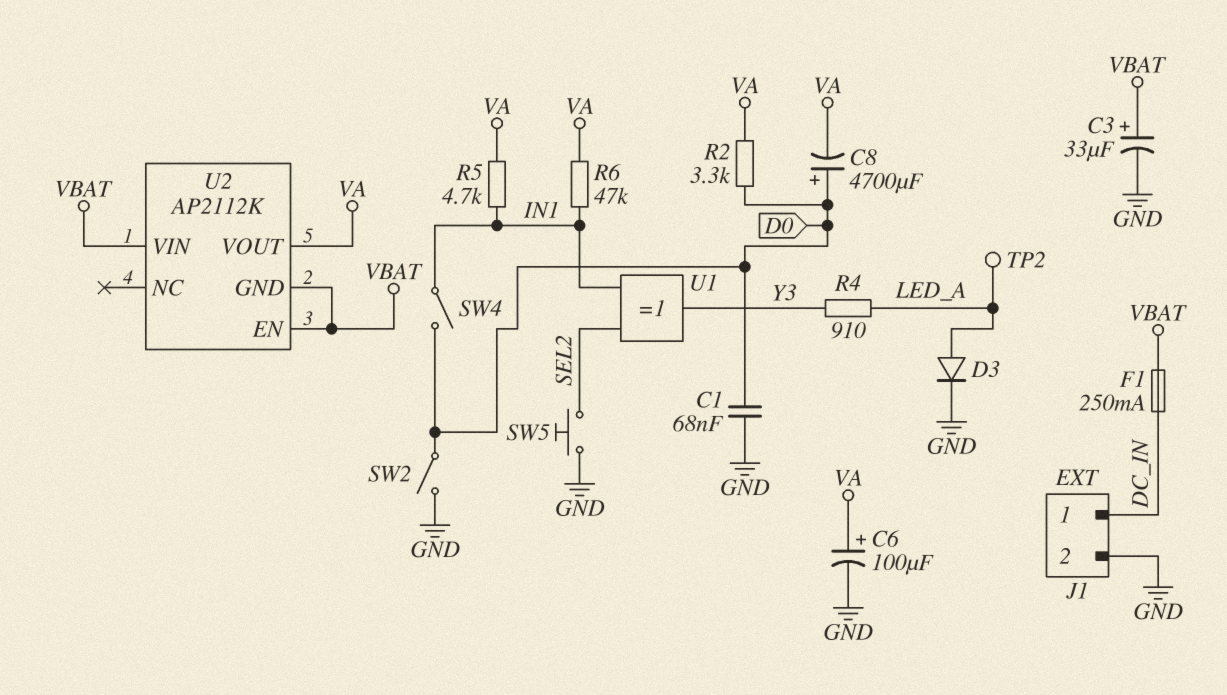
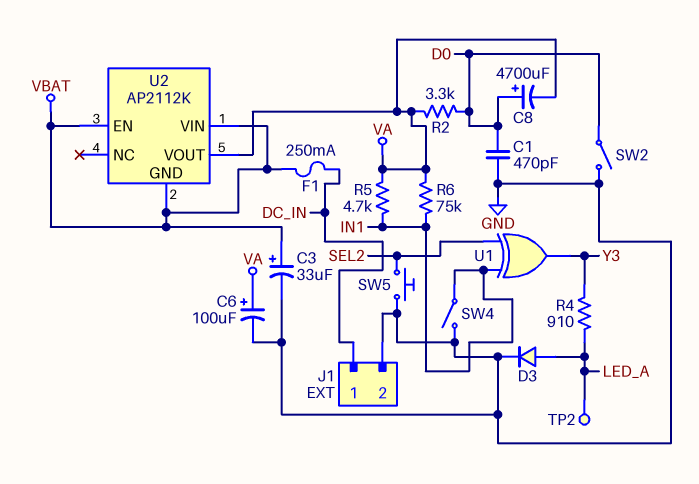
C1: 68nF (D0, GND) -> 470pF (D0, GND)
R6: 47k (IN1, VA) -> 75k (IN1, VA)
SW4: switch (D0, IN1) -> switch (GND, IN1)

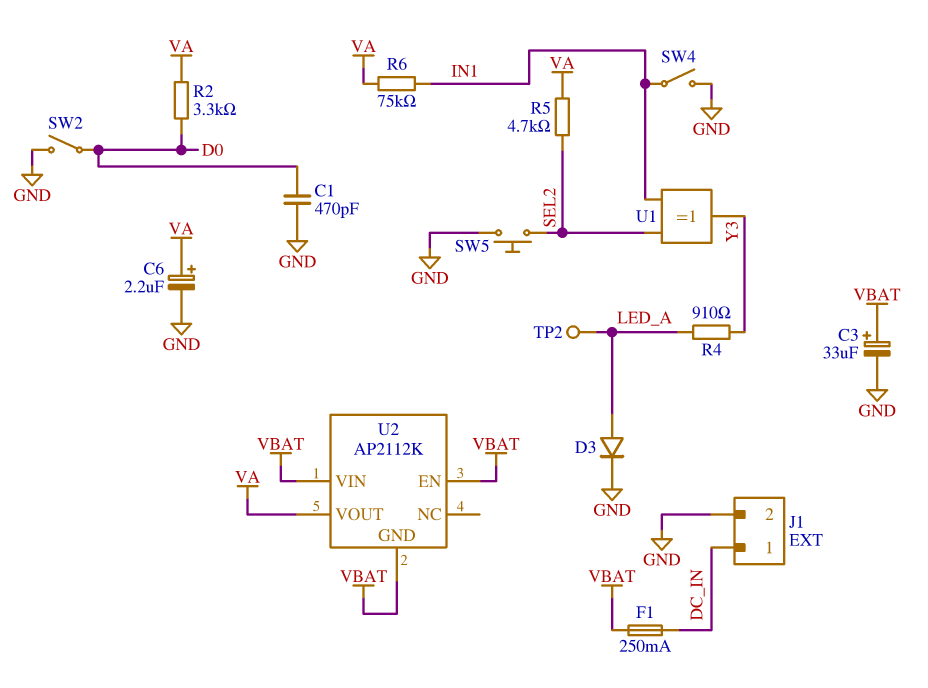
C6: 100uF (plus VA, minus GND) -> 2.2uF (plus VA, minus GND)
C8: 4700uF (plus D0, minus VA) -> none
R5: 4.7k (IN1, VA) -> 4.7k (SEL2, VA)

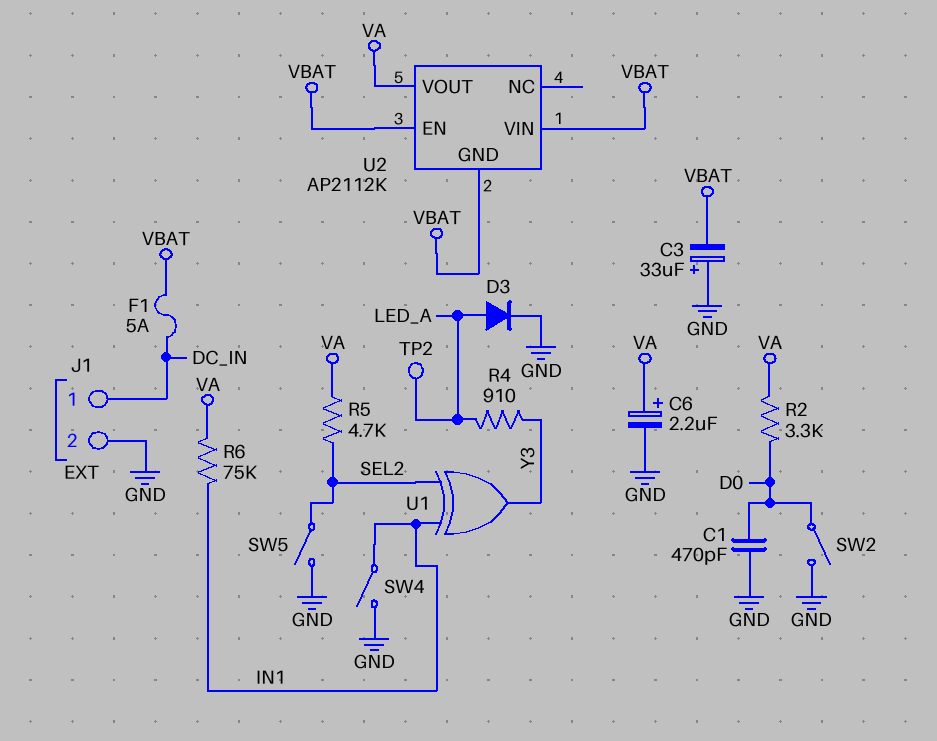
C3: 33uF (plus VBAT, minus GND) -> 33uF (plus GND, minus VBAT)
F1: 250mA (DC_IN, VBAT) -> 5A (DC_IN, VBAT)
SW5: button (GND, SEL2) -> switch (GND, SEL2)

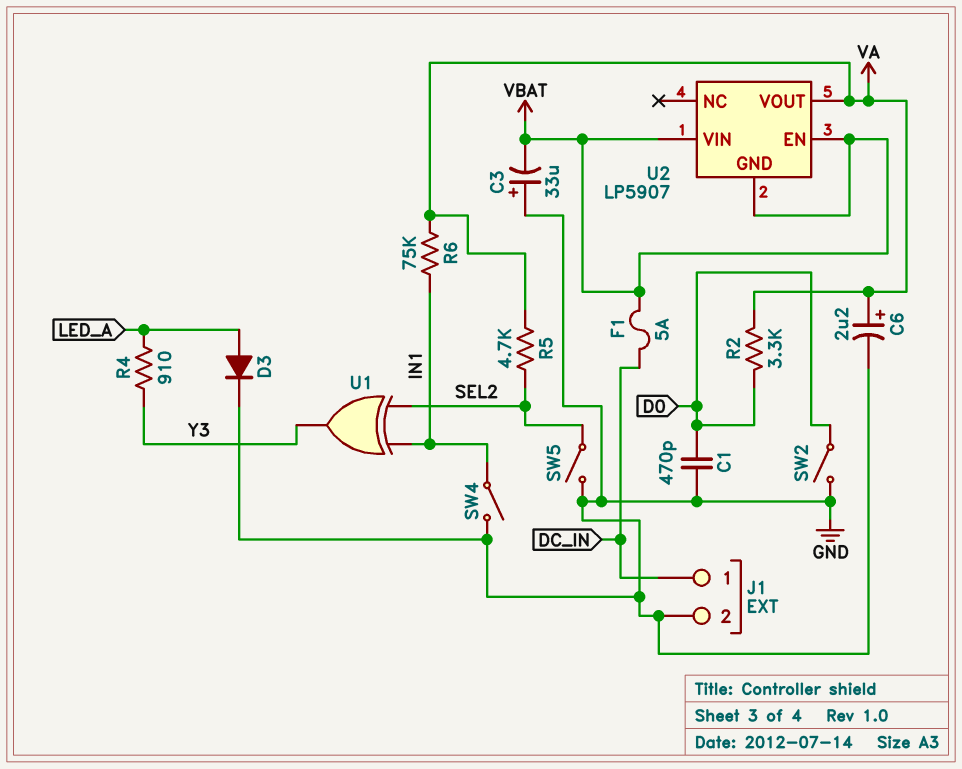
TP2: test point (LED_A) -> none
U2: AP2112K -> LP5907

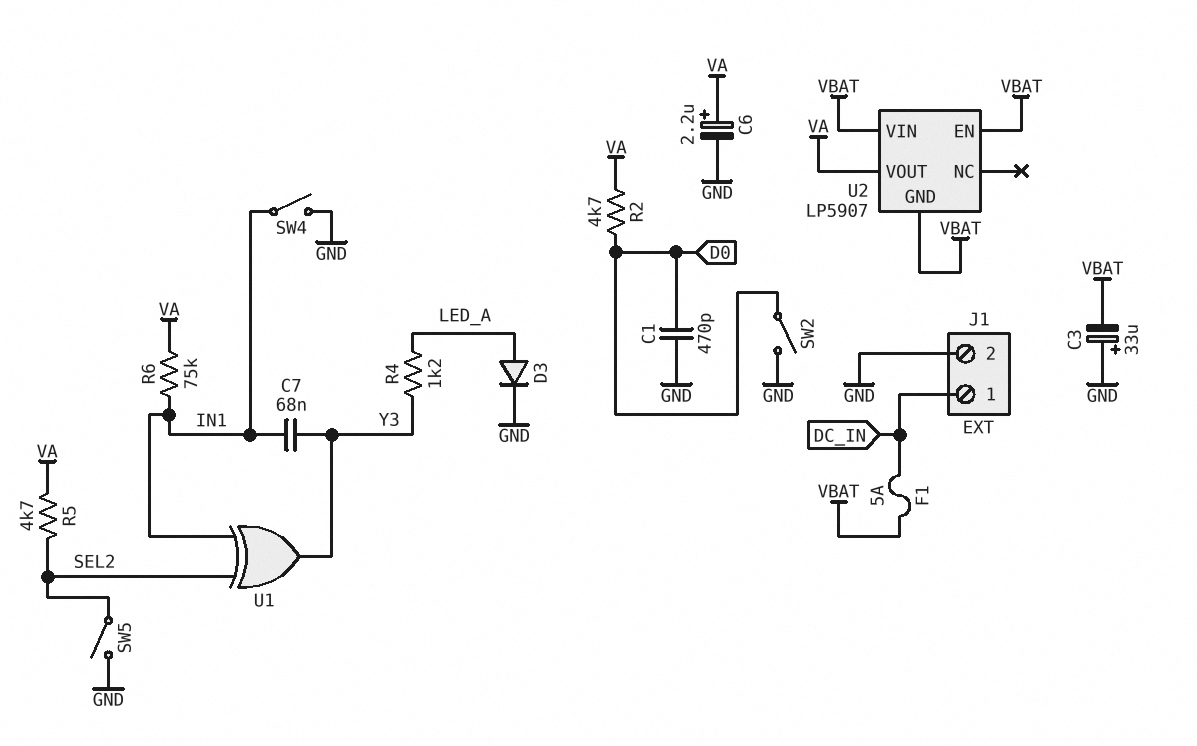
C7: none -> 68nF (IN1, Y3)
R2: 3.3k (D0, VA) -> 4.7k (D0, VA)
R4: 910 (LED_A, Y3) -> 1.2k (LED_A, Y3)

